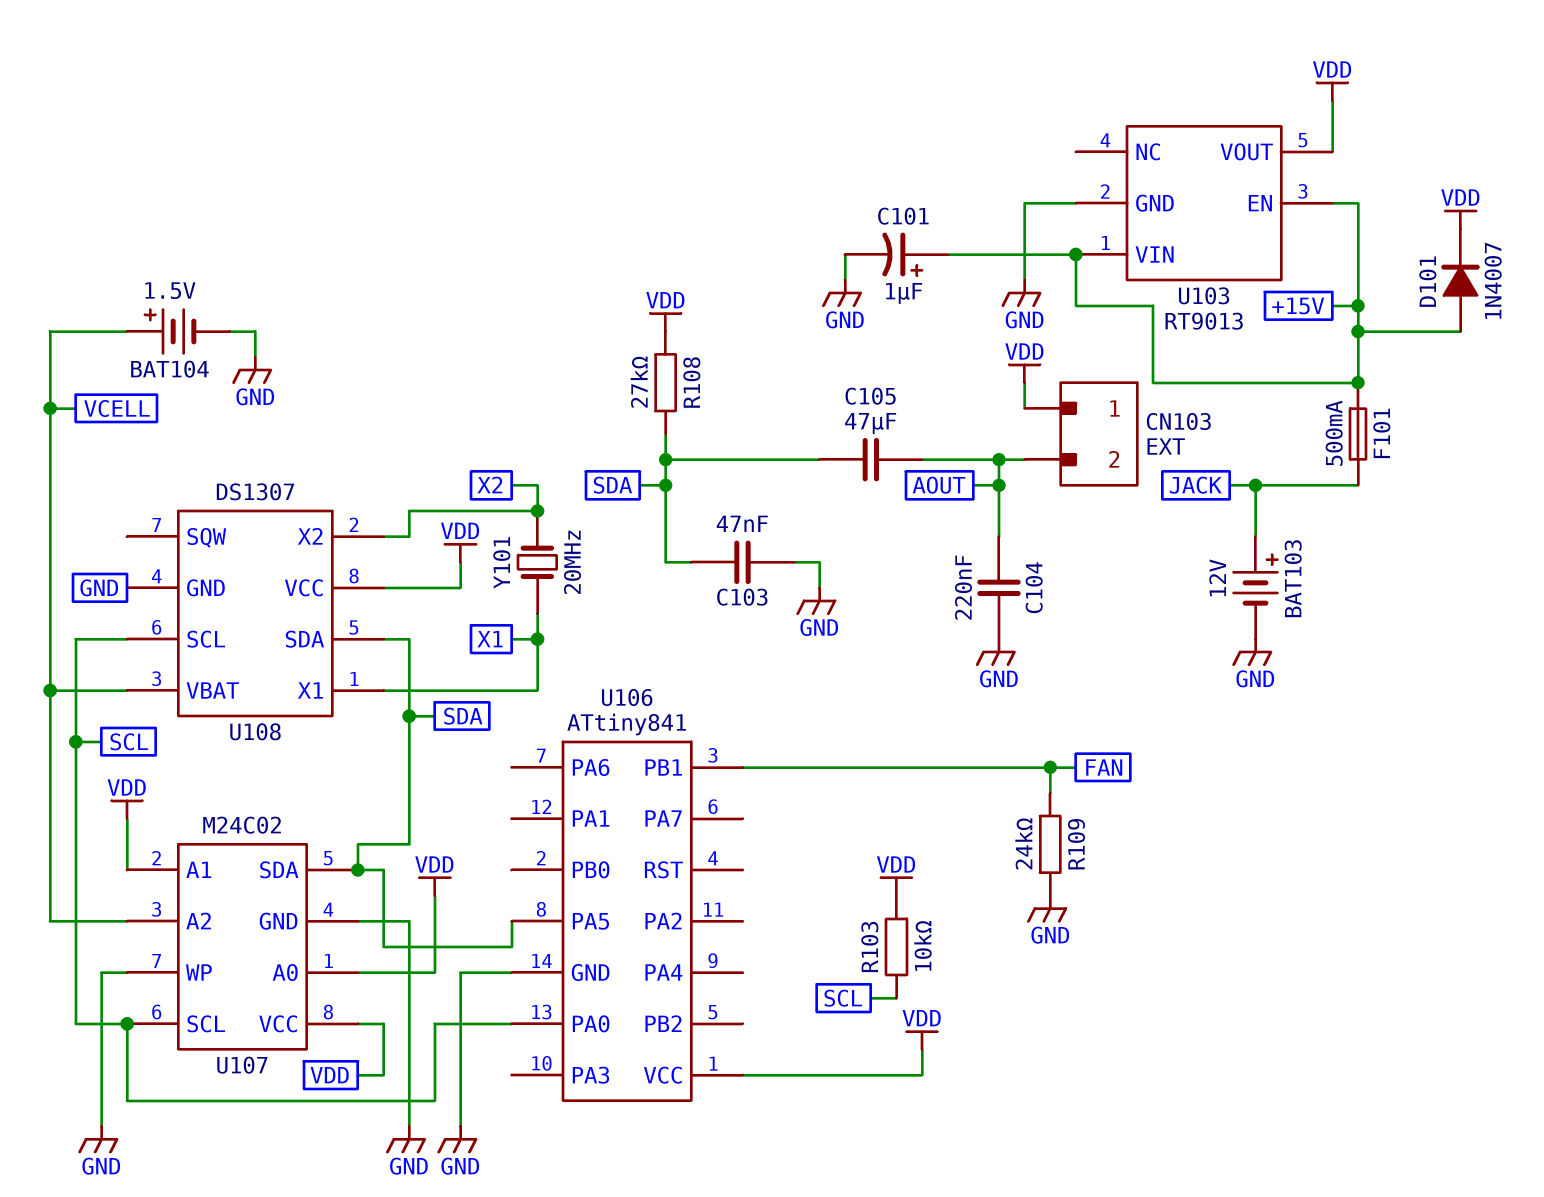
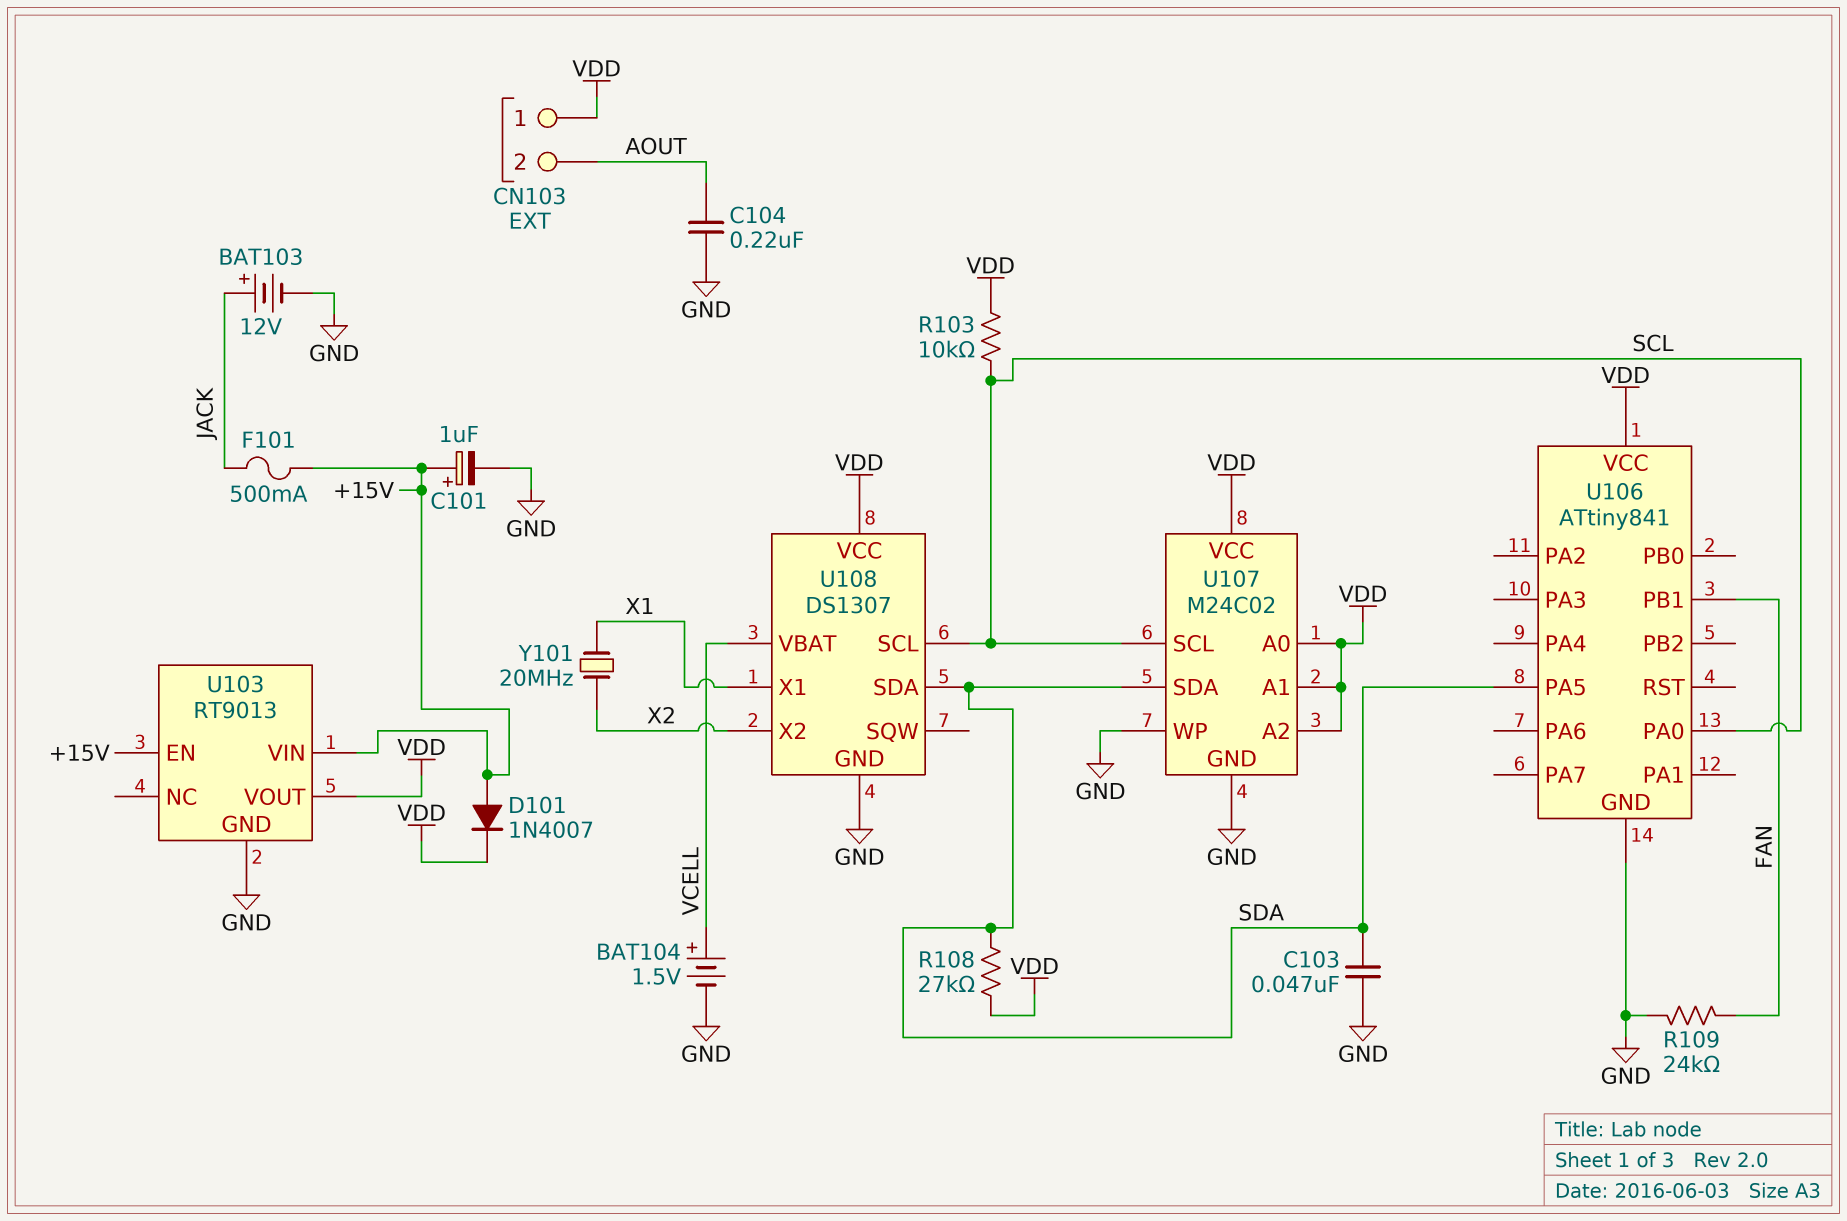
C105: 47uF (AOUT, SDA) -> none
U107 pin A2: VCELL -> VDD

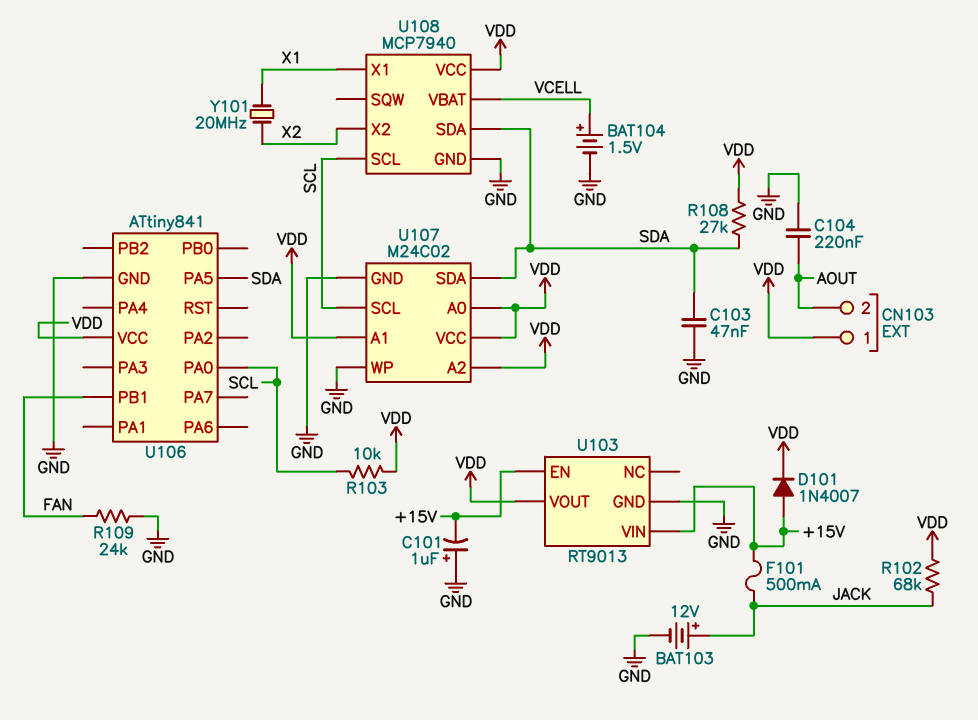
C101: 1uF (plus +15V, minus GND) -> 1uF (plus GND, minus +15V)
R102: none -> 68k (JACK, VDD)
U108: DS1307 -> MCP7940

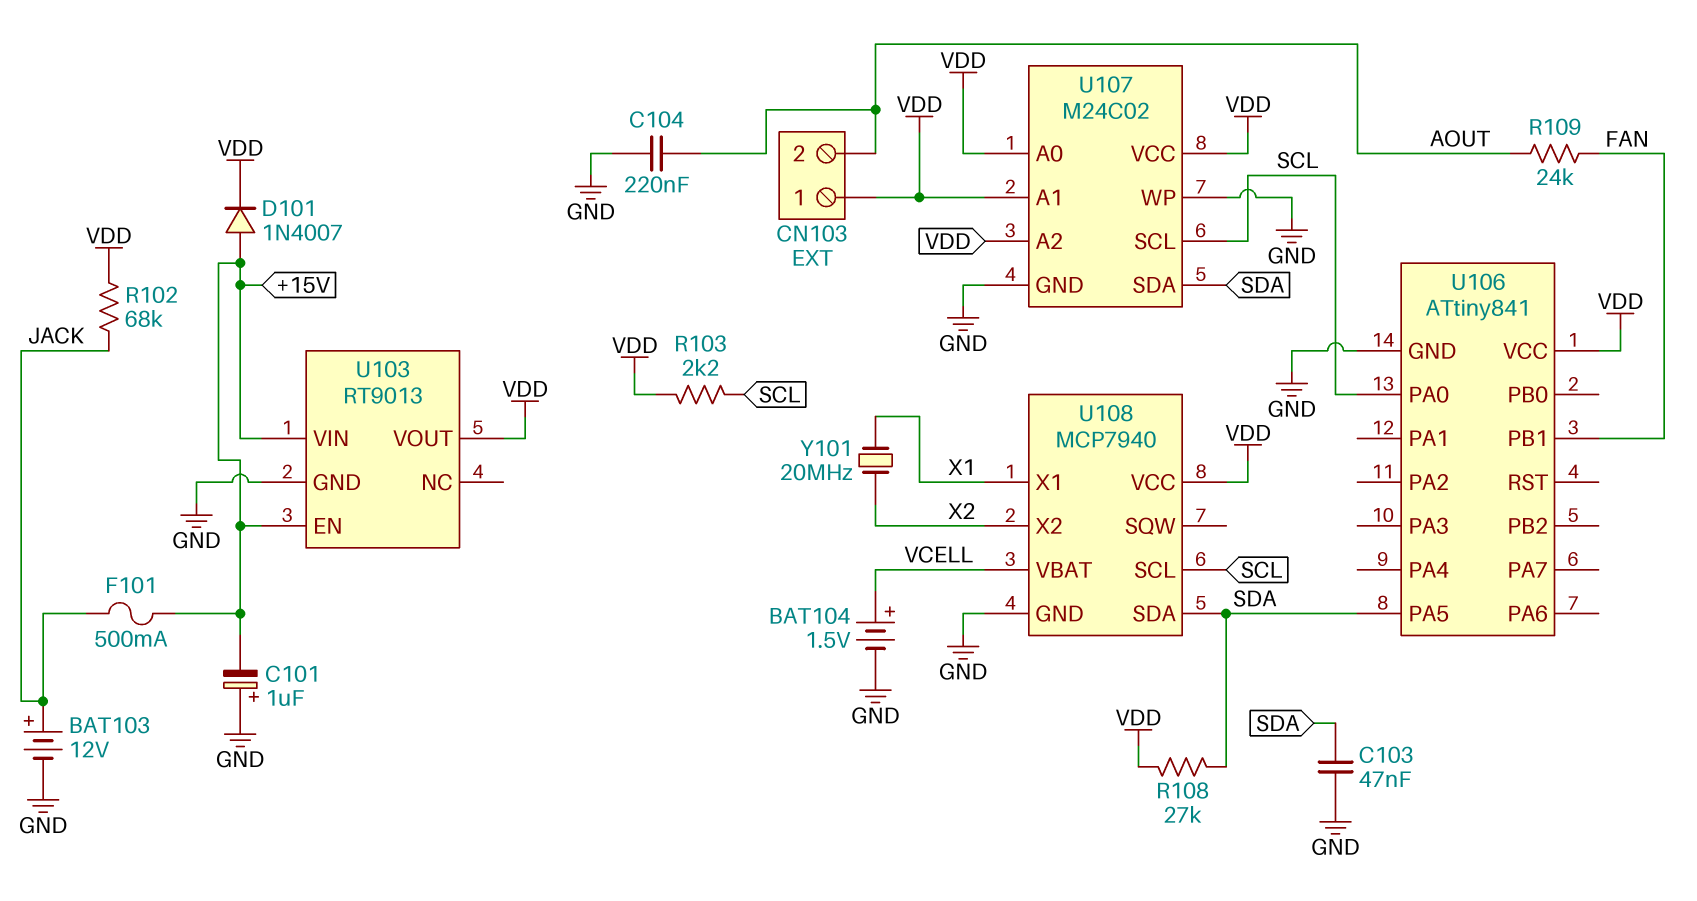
R103: 10k (SCL, VDD) -> 2.2k (SCL, VDD)
R109: 24k (FAN, GND) -> 24k (AOUT, FAN)

